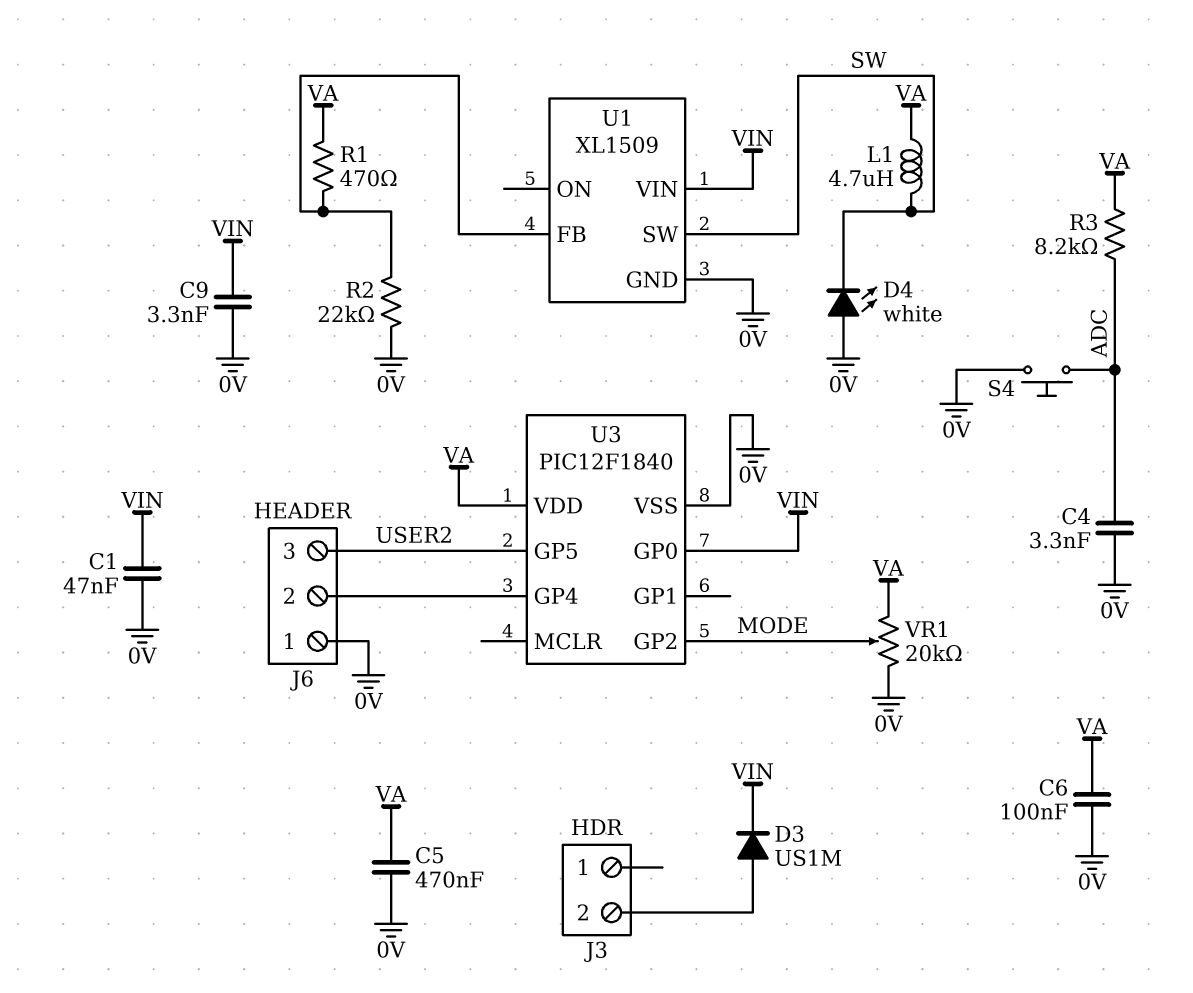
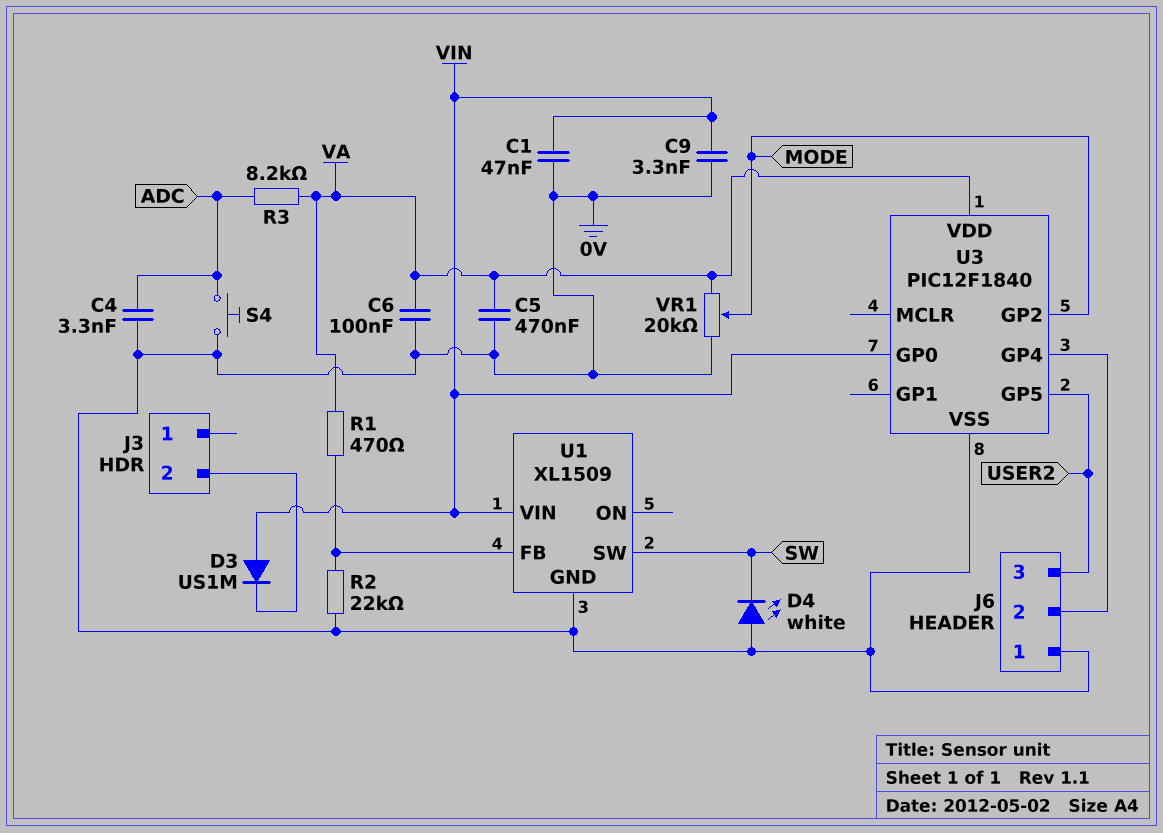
D3: diode US1M (A J3/2, K VIN) -> diode US1M (A VIN, K J3/2)
L1: 4.7uH (SW, VA) -> none

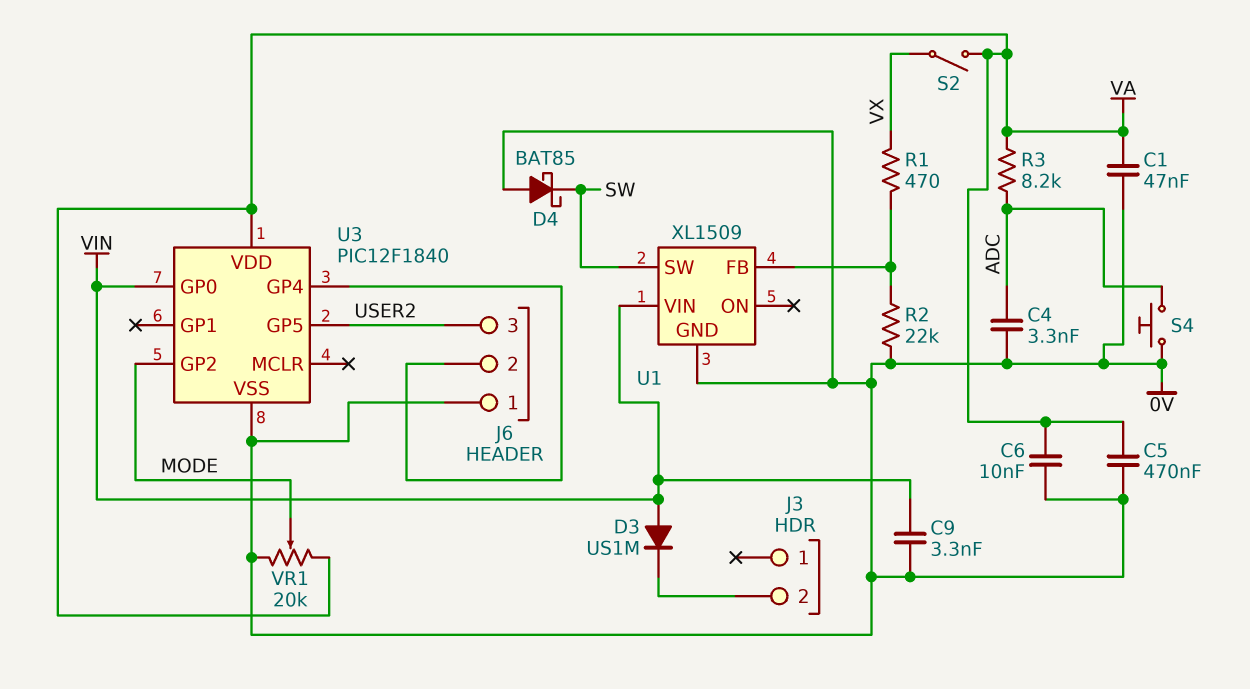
C1: 47nF (0V, VIN) -> 47nF (0V, VA)
C6: 100nF (0V, VA) -> 10nF (0V, VA)
D4: LED white (A 0V, K SW) -> schottky BAT85 (A 0V, K SW)
R1: 470 (U1/FB, VA) -> 470 (U1/FB, VX)
S2: none -> switch (VA, VX)

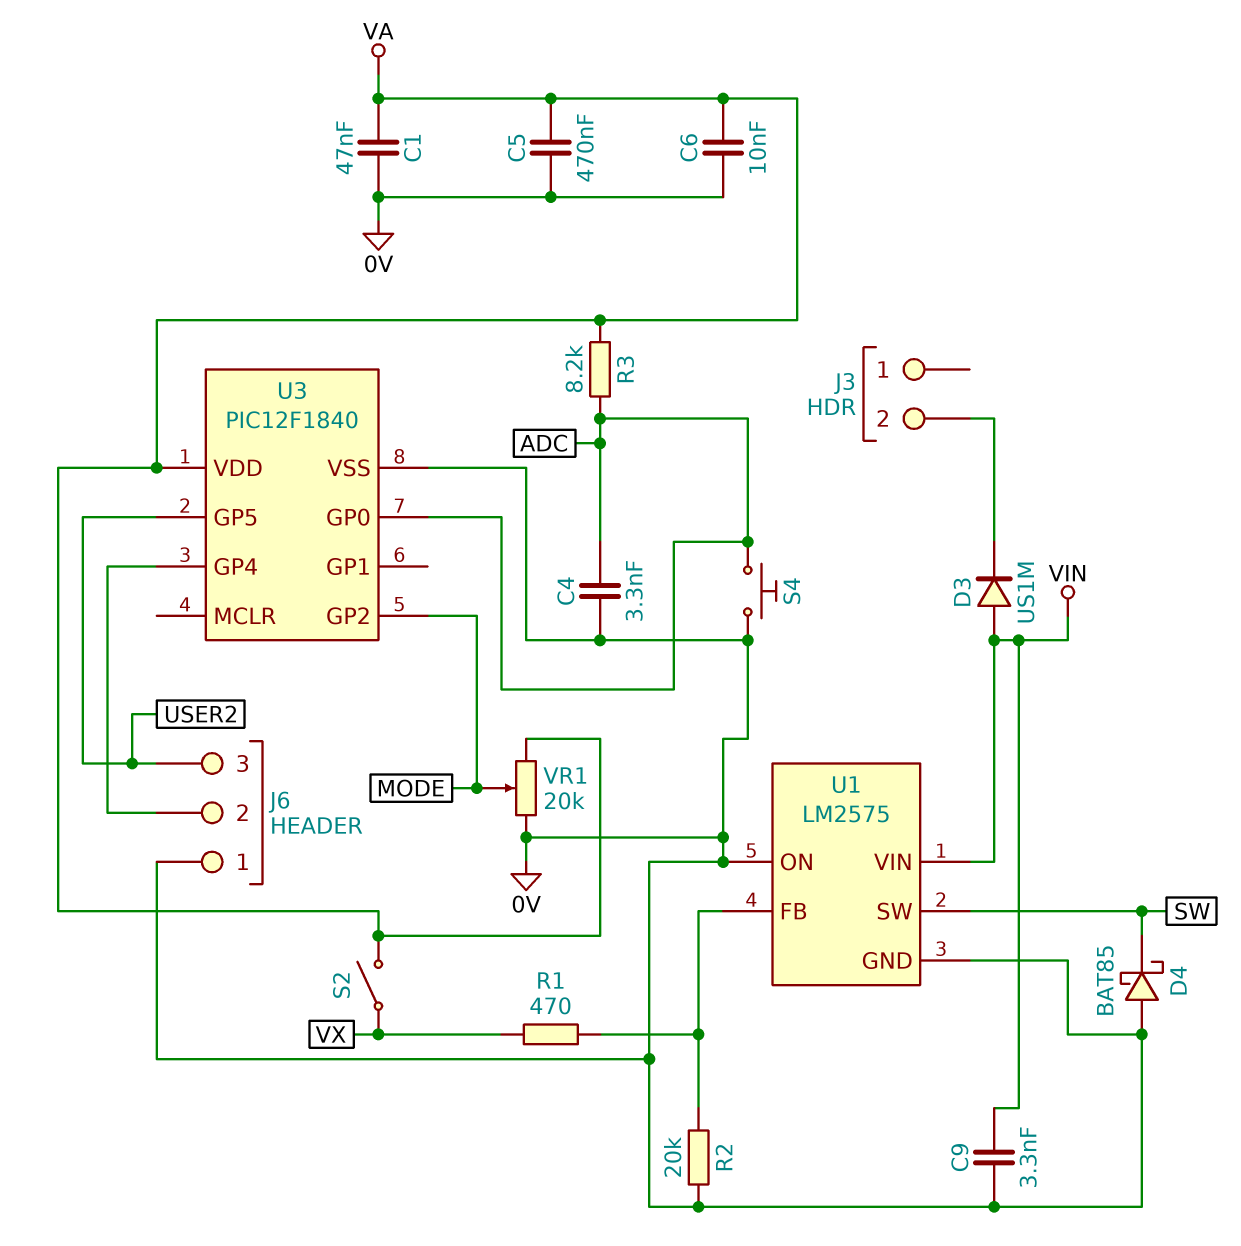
R2: 22k (0V, U1/FB) -> 20k (0V, U1/FB)
U1: XL1509 -> LM2575
U1 pin ON: none -> 0V
U3 pin GP0: VIN -> ADC

